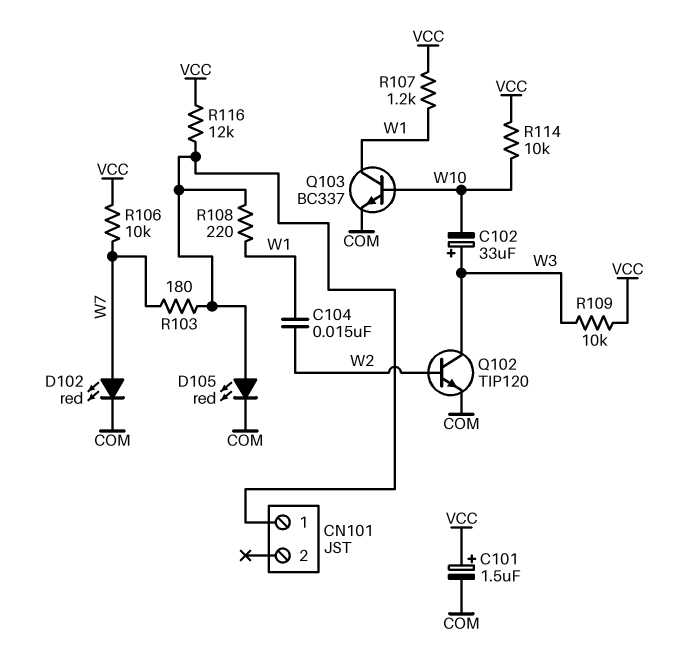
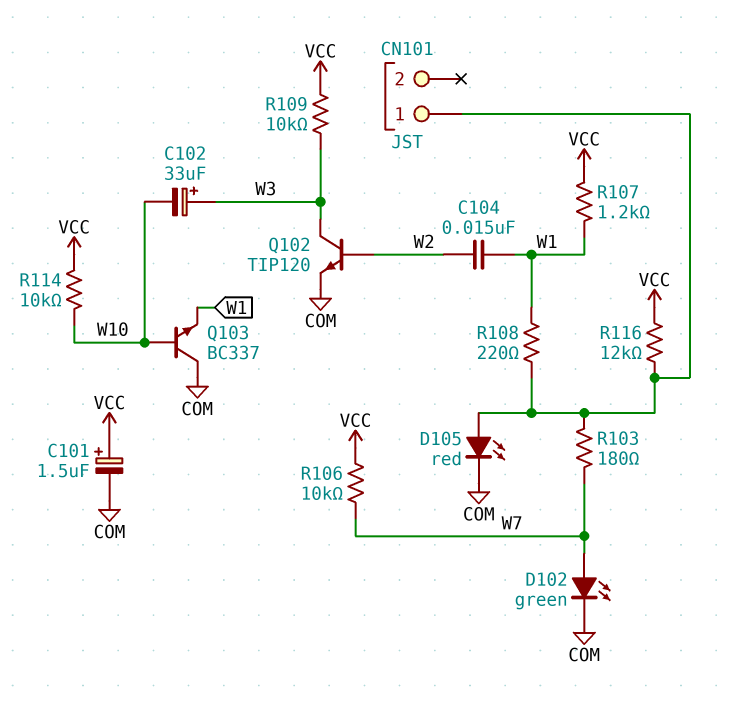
D102: LED red (A W7, K COM) -> LED green (A W7, K COM)
Q103: NPN BC337 (B W10, C W1, E COM) -> NPN BC337 (B W10, C COM, E W1)

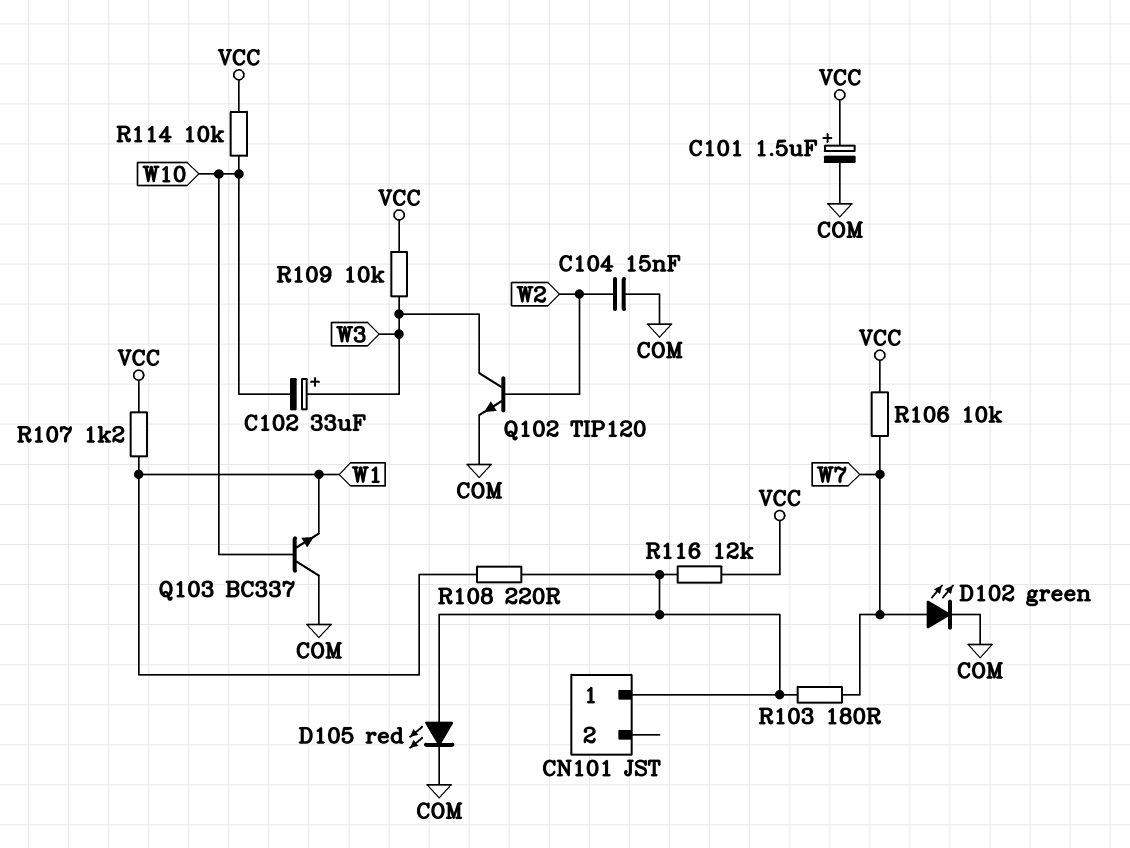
C104: 15nF (W1, W2) -> 15nF (COM, W2)

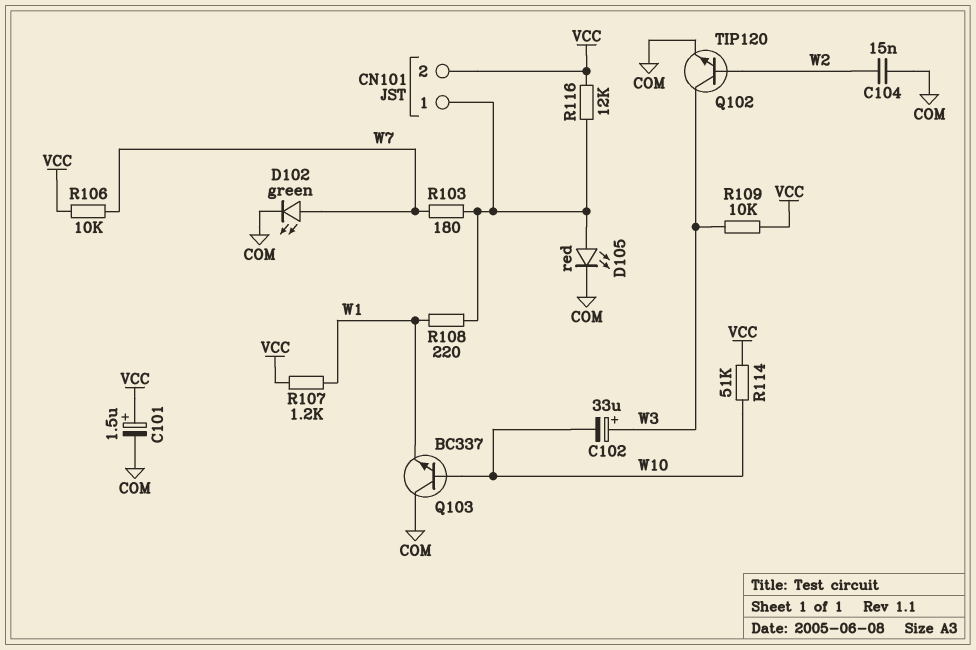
CN101 pin 2: none -> VCC
R114: 10k (VCC, W10) -> 51k (VCC, W10)

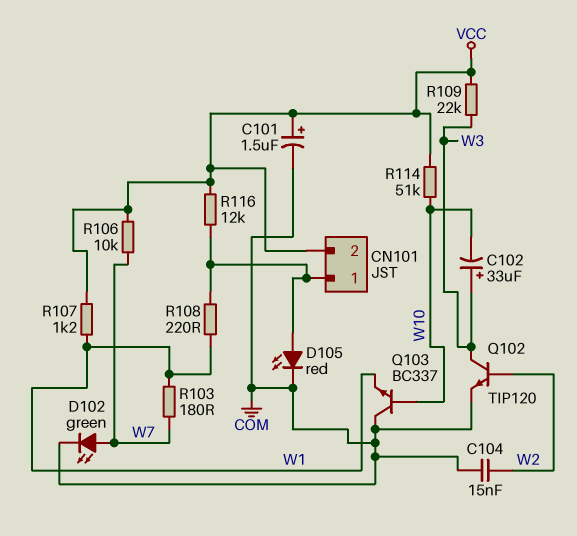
R103: 180 (CN101/1, W7) -> 180 (W1, W7)
R109: 10k (VCC, W3) -> 22k (VCC, W3)

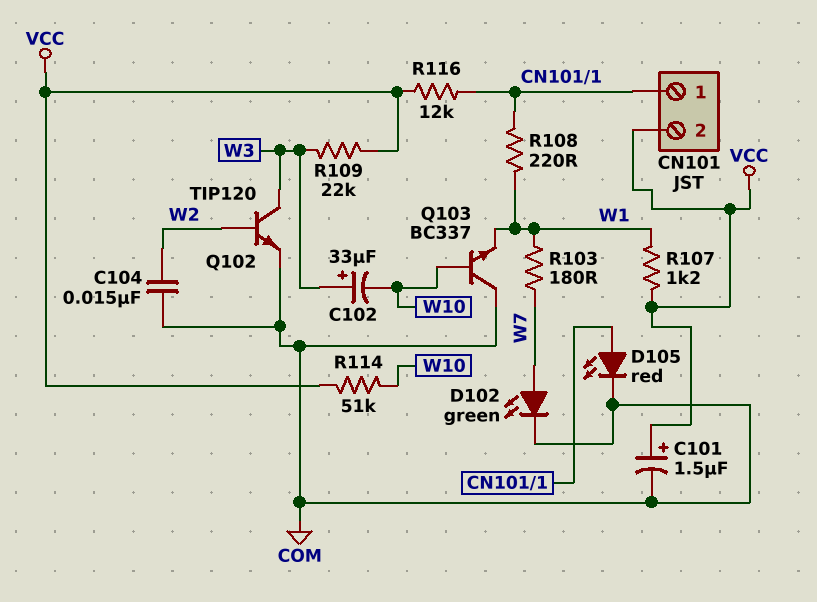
R106: 10k (VCC, W7) -> none

